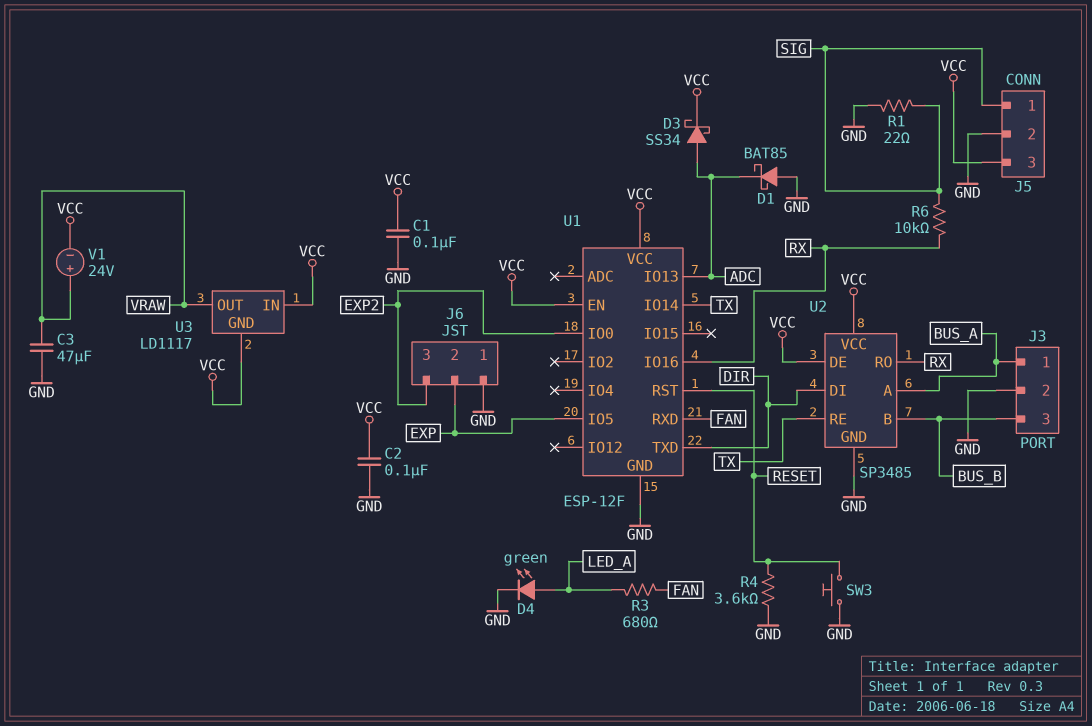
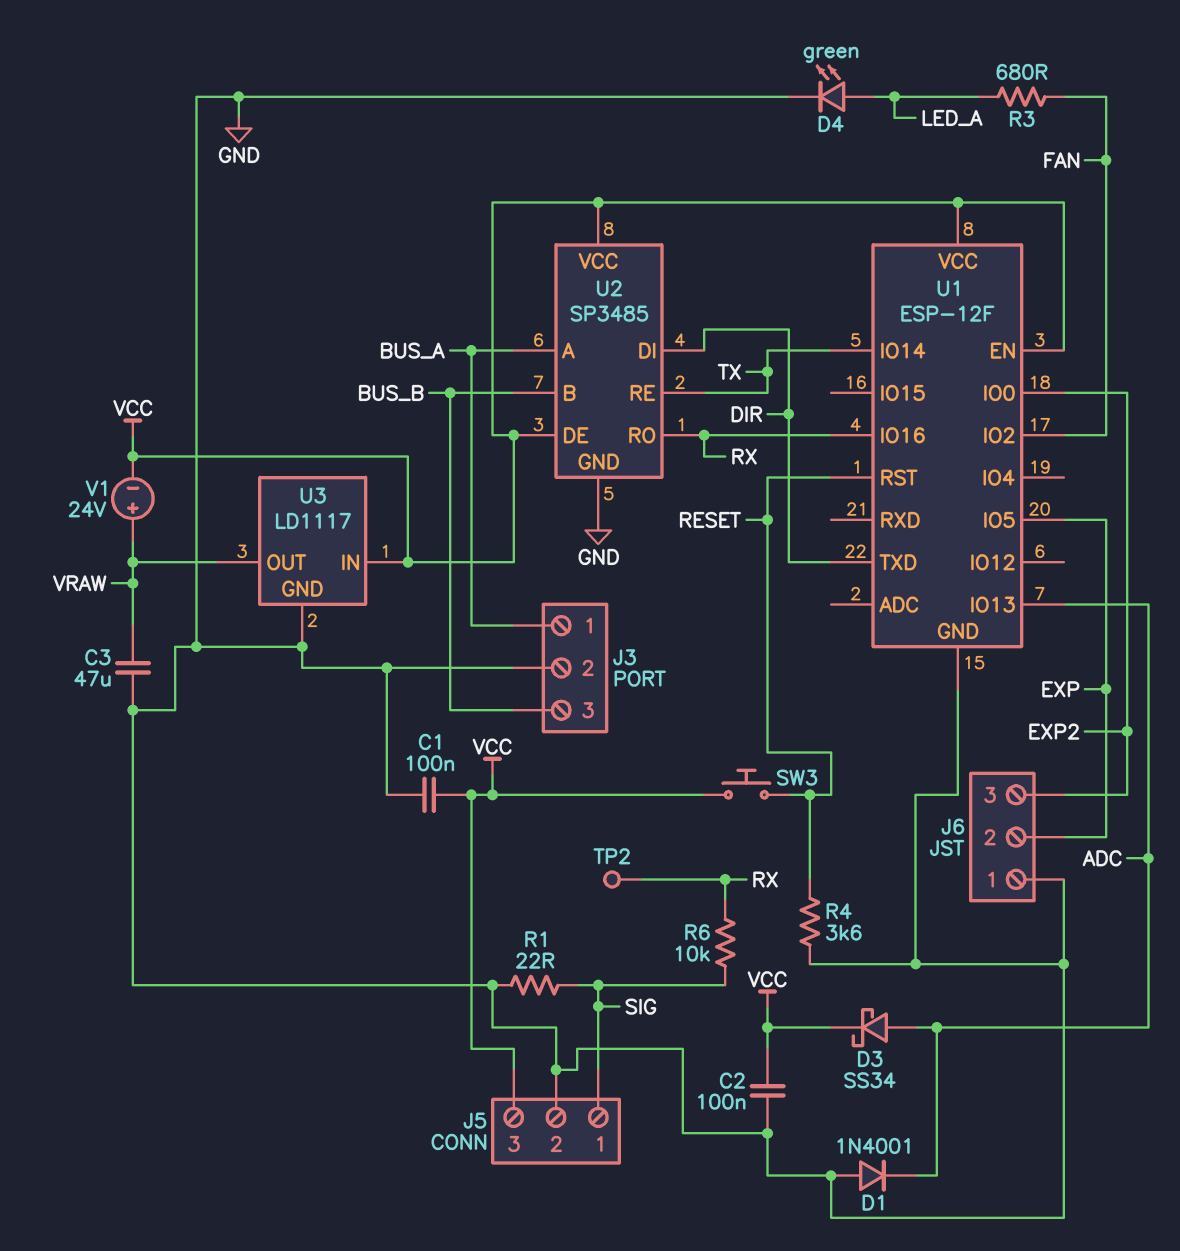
D1: schottky BAT85 (A GND, K ADC) -> diode 1N4001 (A GND, K ADC)
SW3: button (GND, RESET) -> button (RESET, VCC)
TP2: none -> test point (RX)
U1 pin IO2: none -> FAN
U1 pin RXD: FAN -> none
U3 pin GND: VCC -> GND

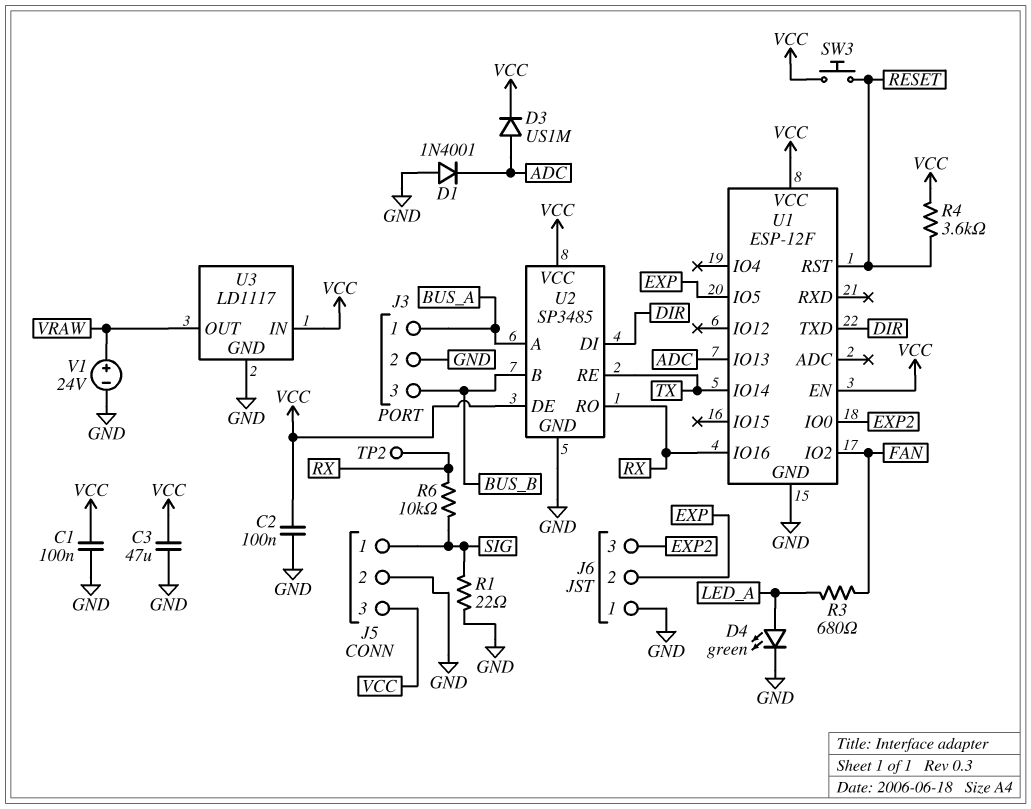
C3: 47uF (GND, VRAW) -> 47uF (GND, VCC)
D3: schottky SS34 (A ADC, K VCC) -> diode US1M (A ADC, K VCC)
R4: 3.6k (GND, RESET) -> 3.6k (RESET, VCC)
V1: 24V (plus VRAW, minus VCC) -> 24V (plus VRAW, minus GND)

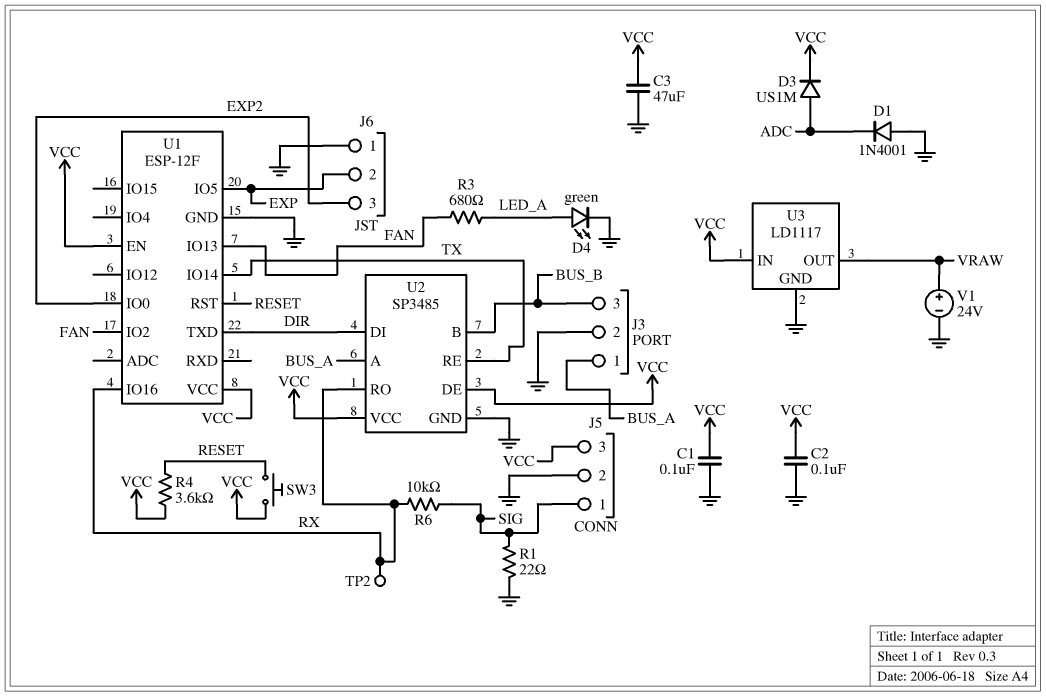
U1 pin IO13: ADC -> FAN

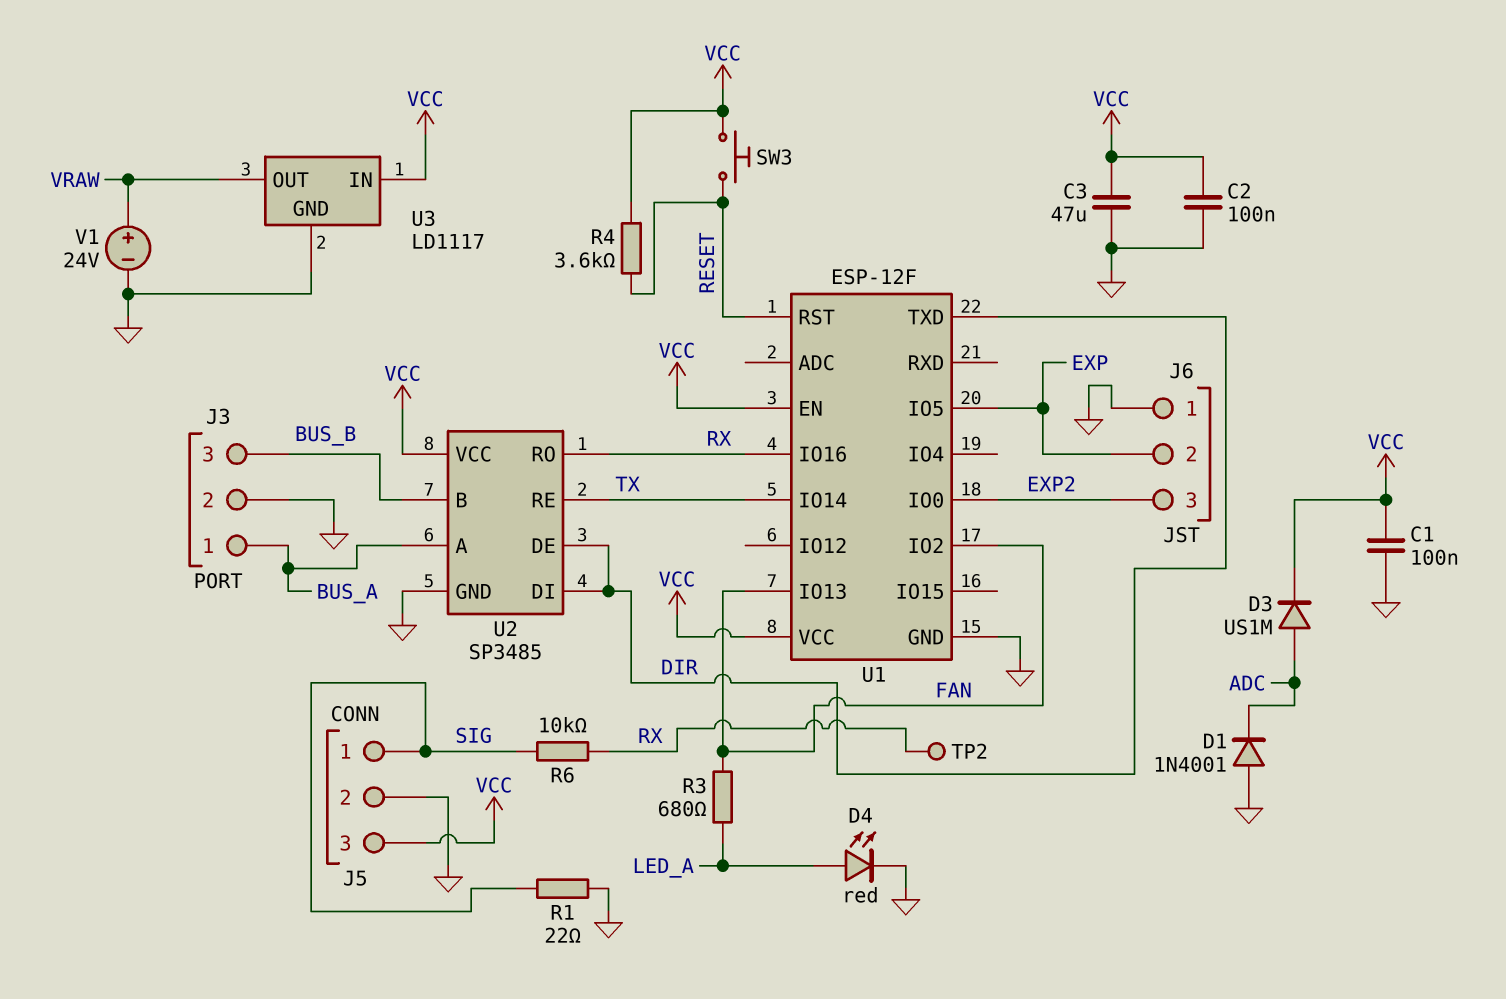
D4: LED green (A LED_A, K GND) -> LED red (A LED_A, K GND)
U2 pin DE: VCC -> DIR

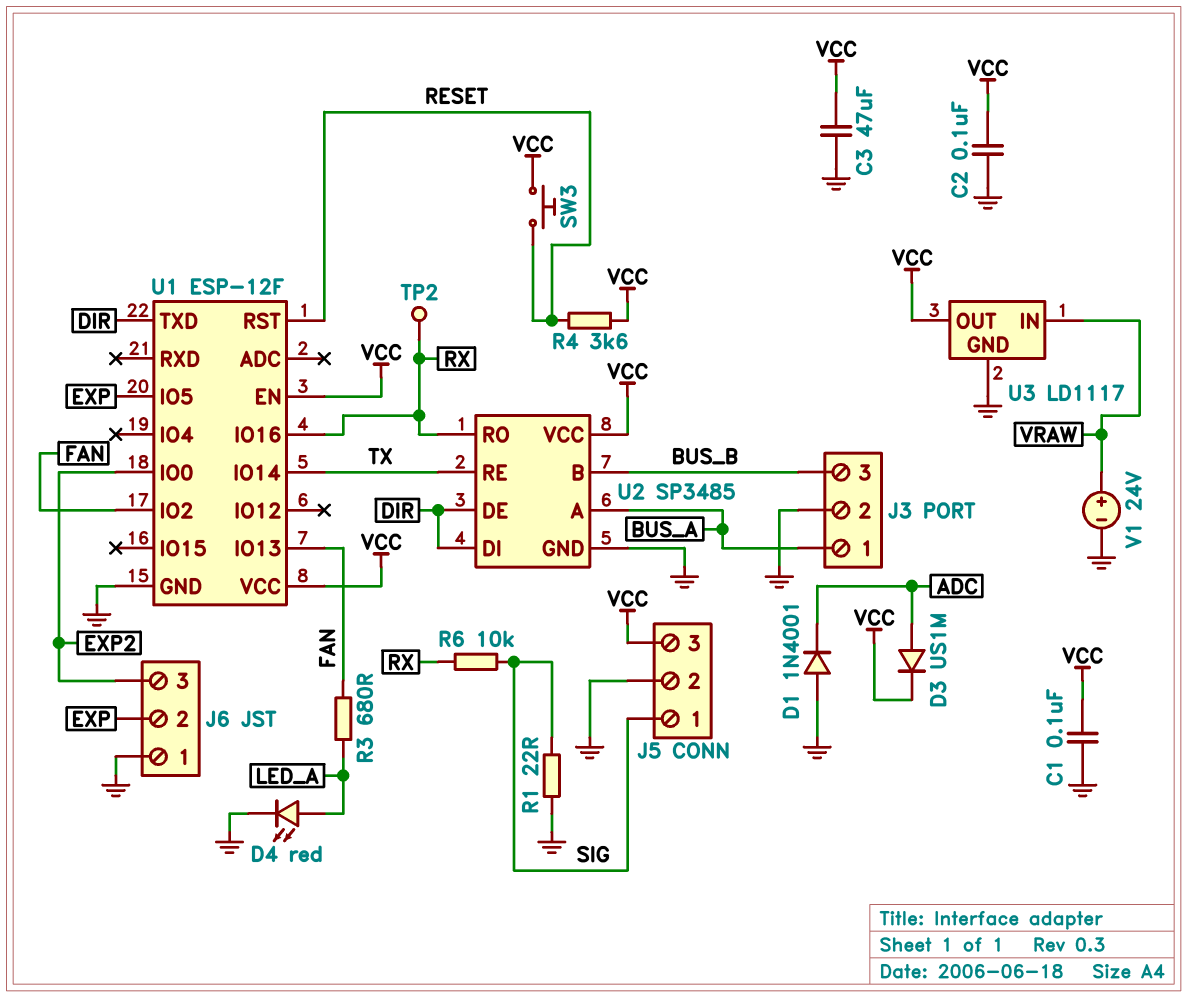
U3 pin IN: VCC -> VRAW
U3 pin OUT: VRAW -> VCC

